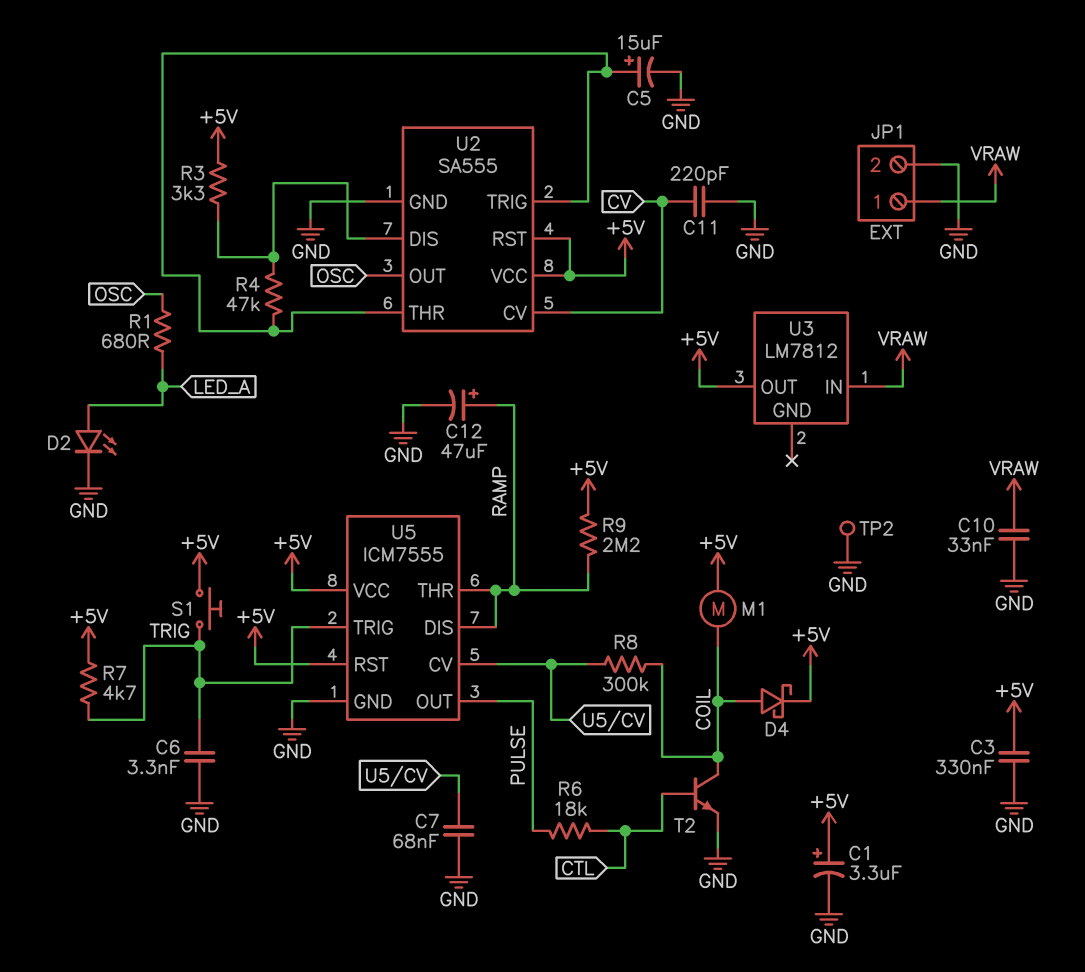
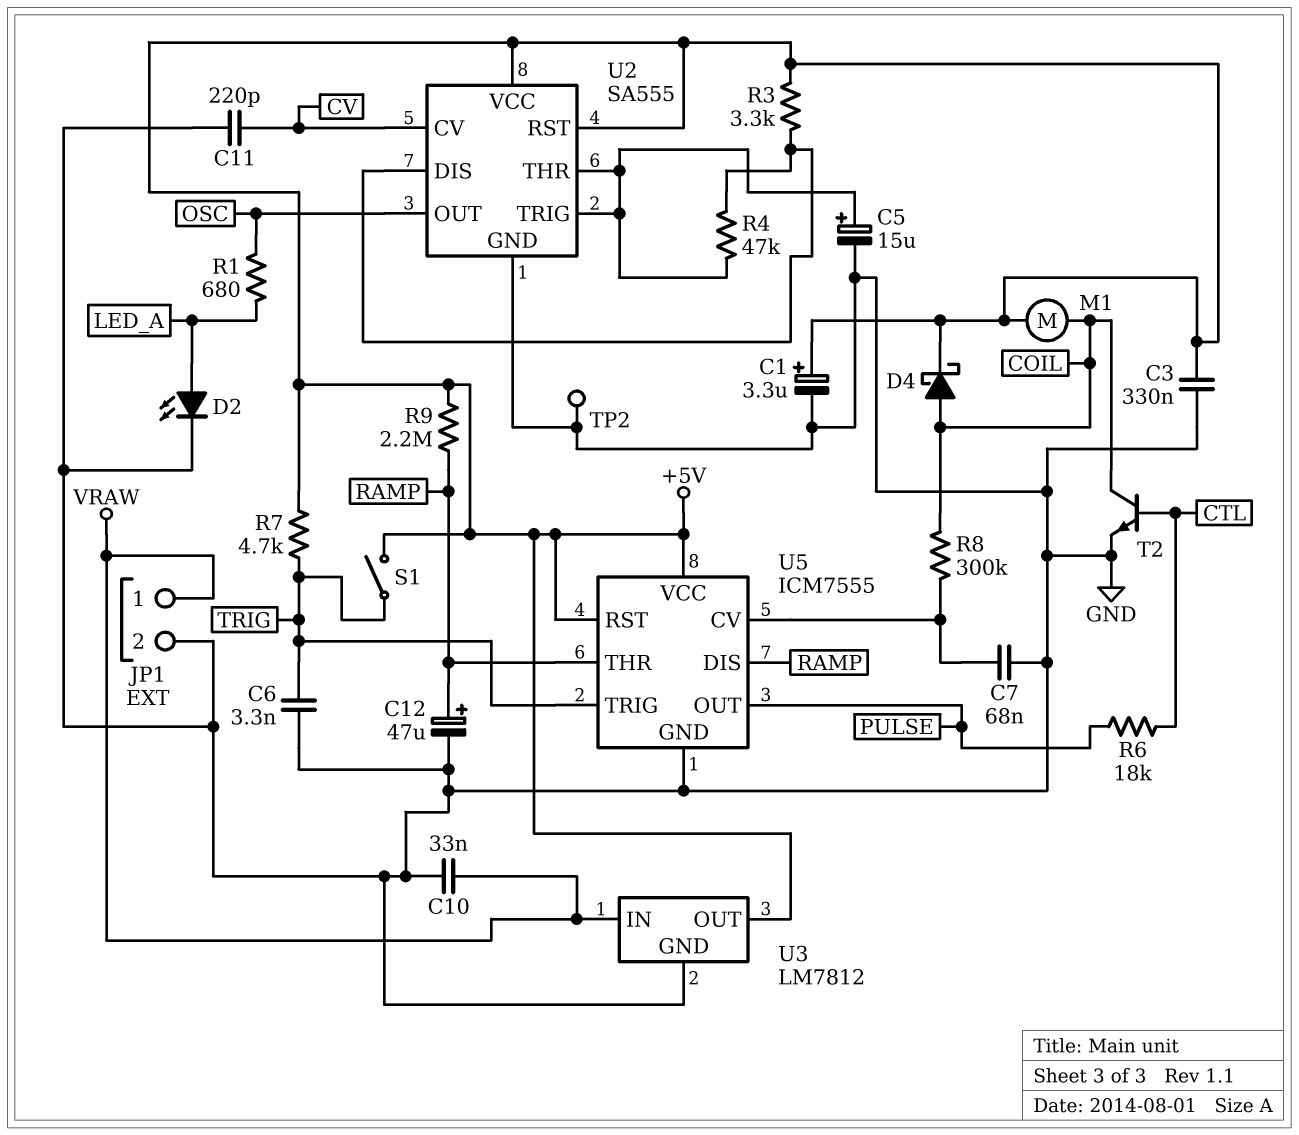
S1: button (+5V, TRIG) -> switch (+5V, TRIG)
U3 pin GND: none -> GND

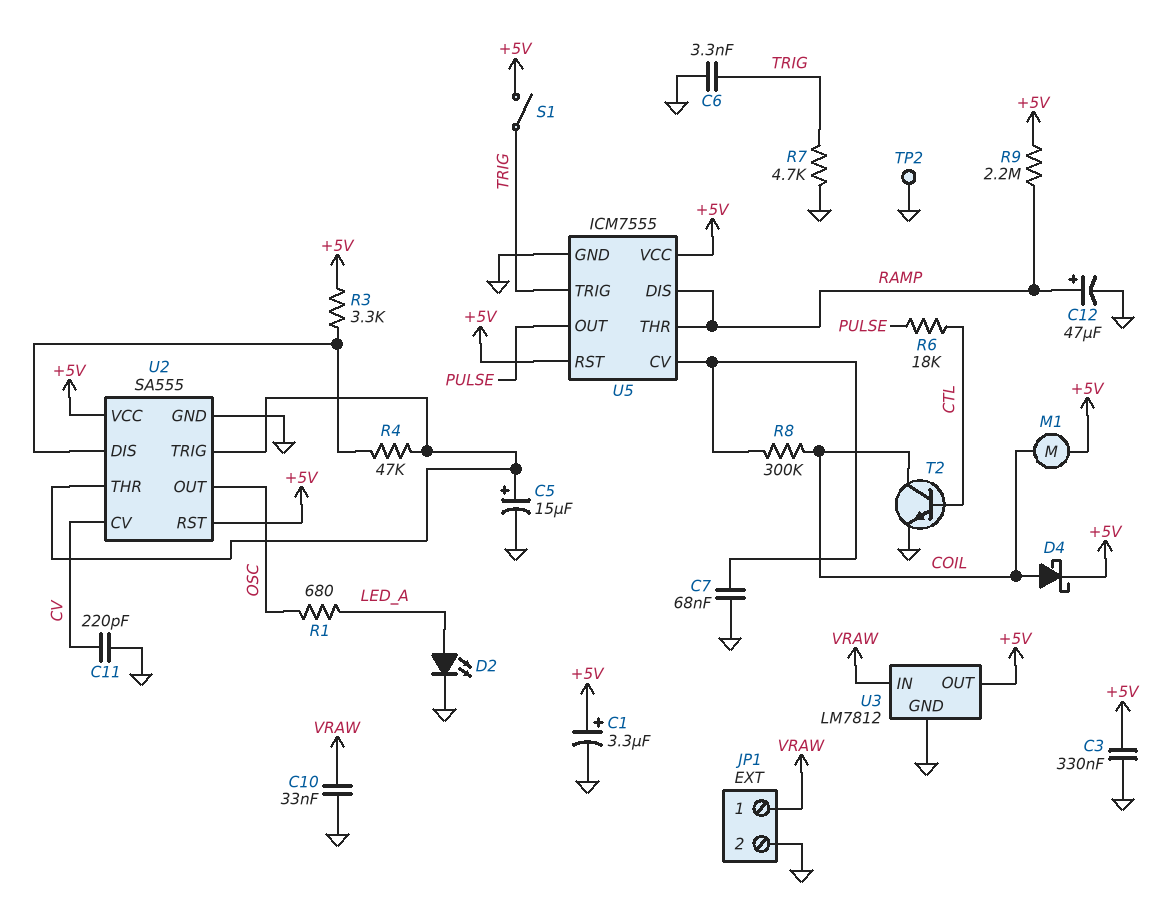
R7: 4.7k (+5V, TRIG) -> 4.7k (GND, TRIG)

